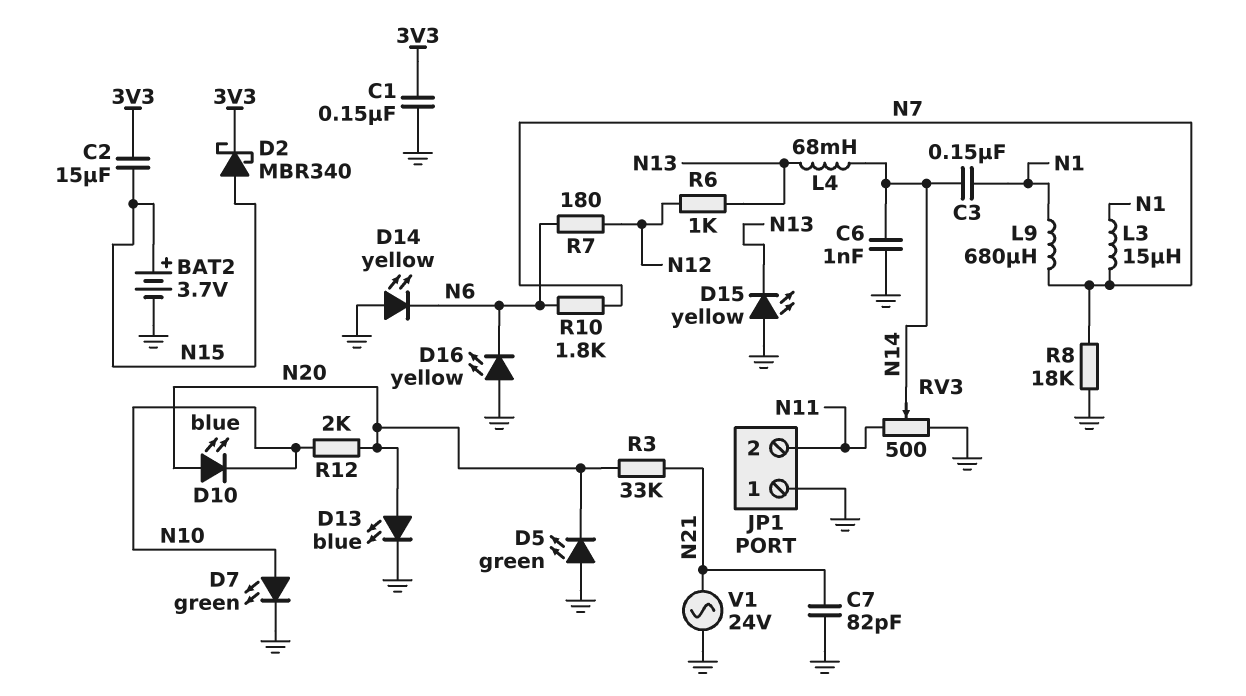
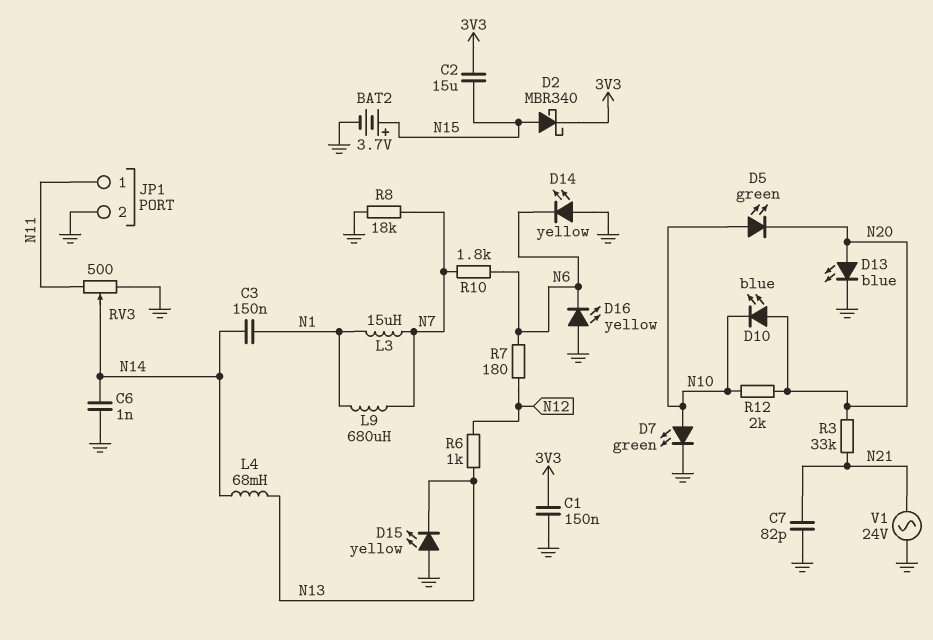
D5: LED green (A GND, K N20) -> LED green (A N10, K N20)
JP1 pin 1: GND -> N11
JP1 pin 2: N11 -> GND

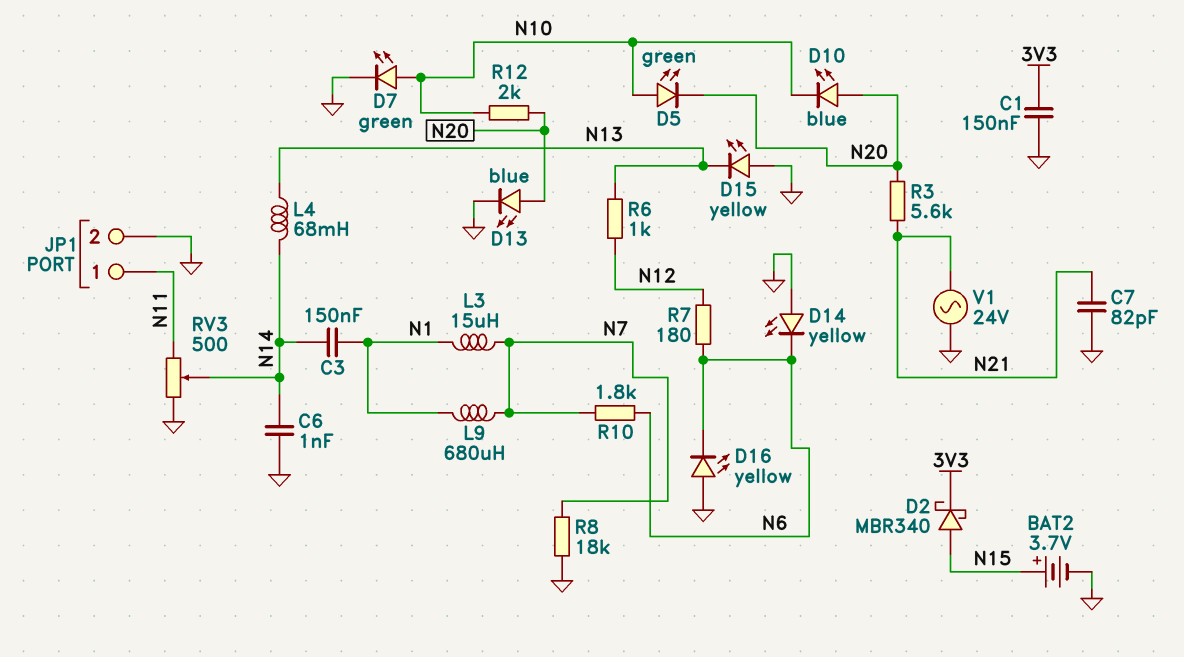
C2: 15uF (3V3, N15) -> none
R3: 33k (N20, N21) -> 5.6k (N20, N21)

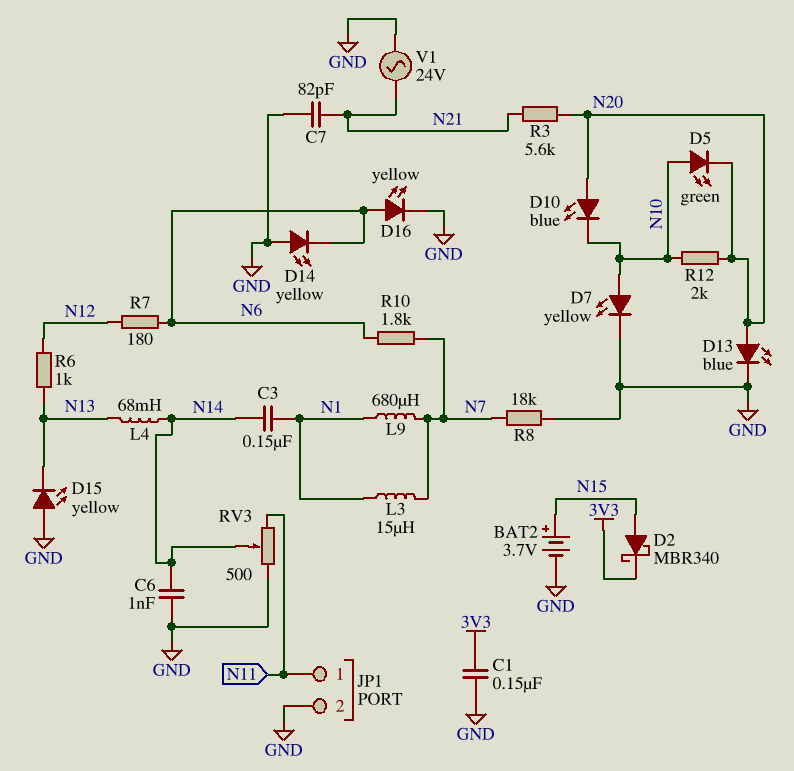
D7: LED green (A N10, K GND) -> LED yellow (A N10, K GND)
D16: LED yellow (A GND, K N6) -> LED yellow (A N6, K GND)

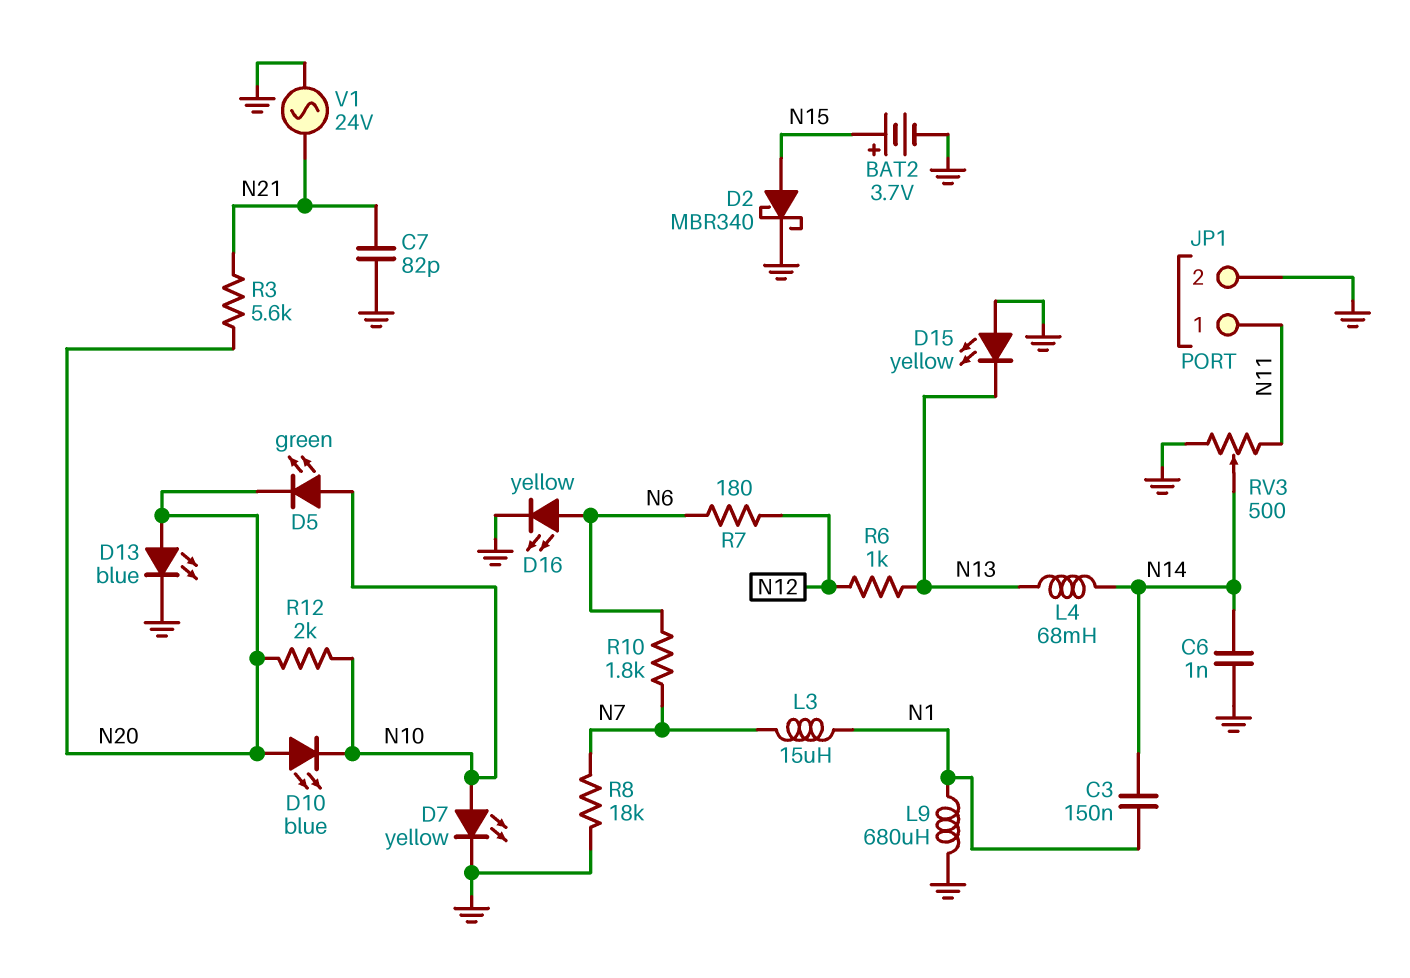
C1: 150nF (3V3, GND) -> none
D2: schottky MBR340 (A N15, K 3V3) -> schottky MBR340 (A N15, K GND)
D14: LED yellow (A GND, K N6) -> none
L9: 680uH (N1, N7) -> 680uH (GND, N1)

